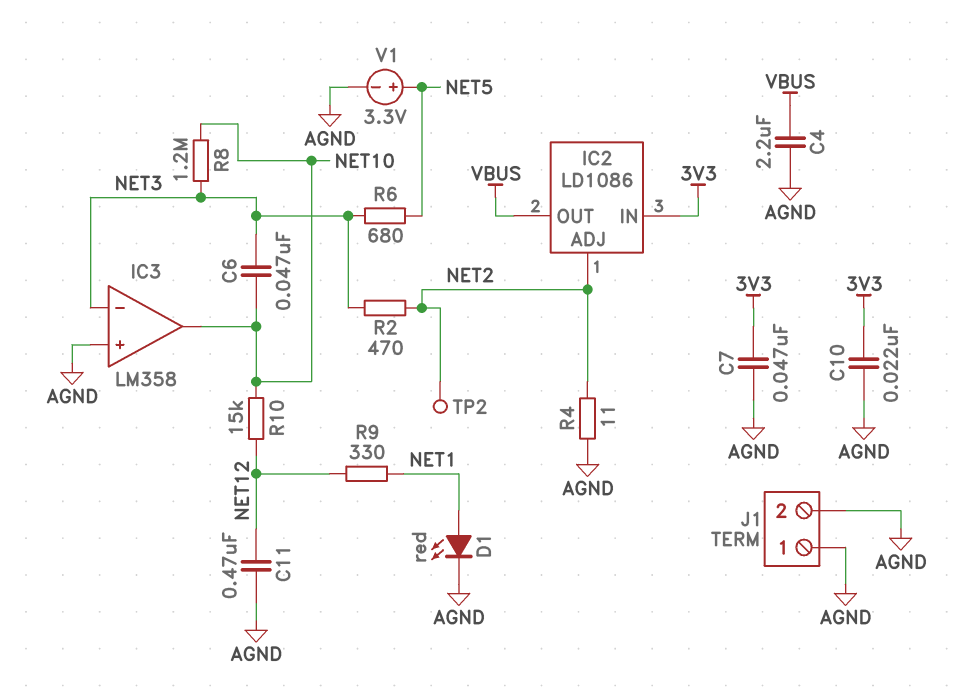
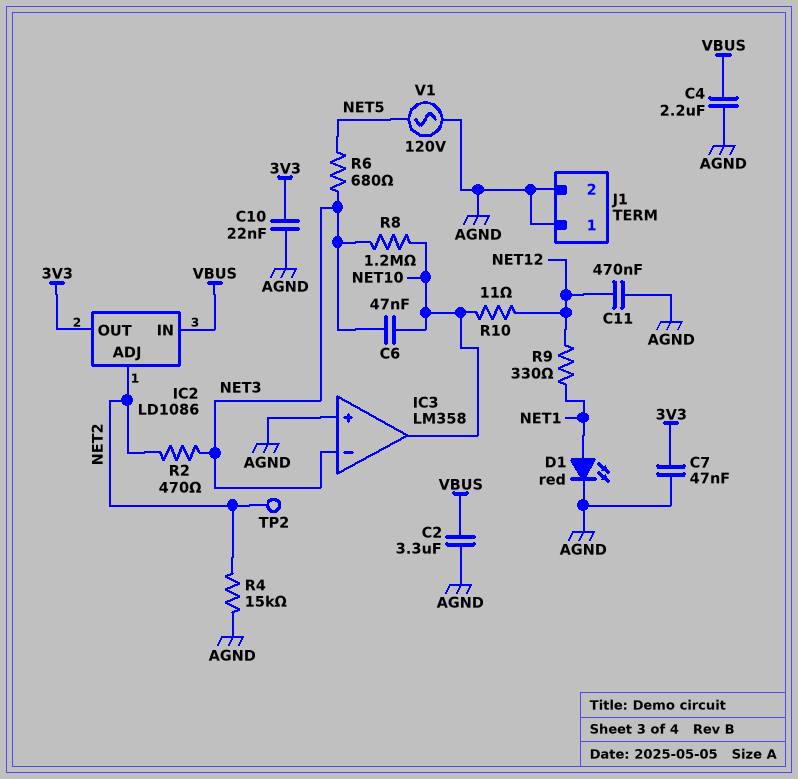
C2: none -> 3.3uF (AGND, VBUS)
IC2 pin IN: 3V3 -> VBUS
IC2 pin OUT: VBUS -> 3V3
R4: 11 (AGND, NET2) -> 15k (AGND, NET2)
R10: 15k (NET10, NET12) -> 11 (NET10, NET12)
V1: 3.3V (plus NET5, minus AGND) -> AC 120V (AGND, NET5)

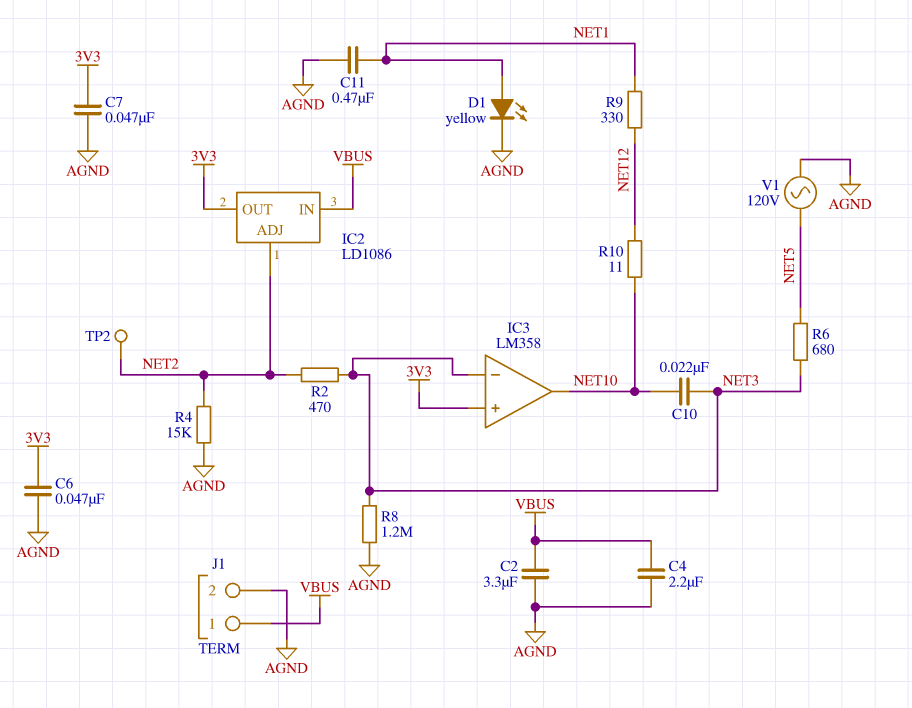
C6: 47nF (NET3, NET10) -> 47nF (3V3, AGND)
C10: 22nF (3V3, AGND) -> 22nF (NET3, NET10)
C11: 470nF (AGND, NET12) -> 470nF (AGND, NET1)
D1: LED red (A NET1, K AGND) -> LED yellow (A NET1, K AGND)
IC3 pin in+: AGND -> 3V3
J1 pin 1: AGND -> VBUS
R8: 1.2M (NET3, NET10) -> 1.2M (AGND, NET3)

